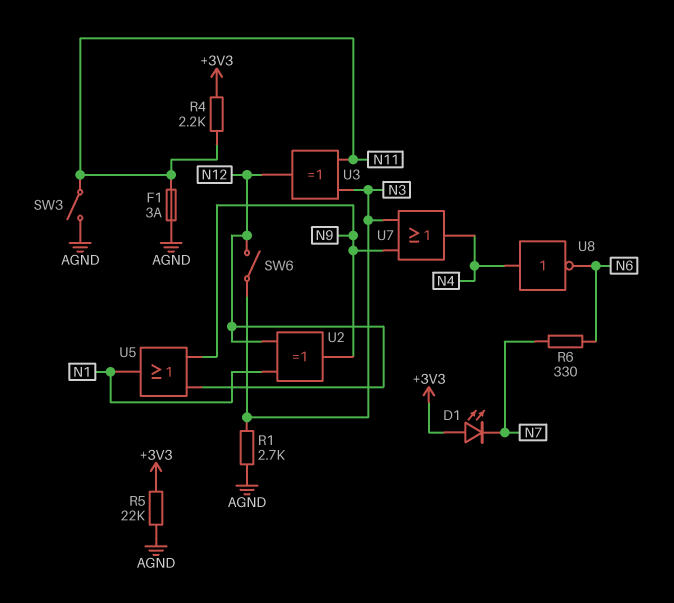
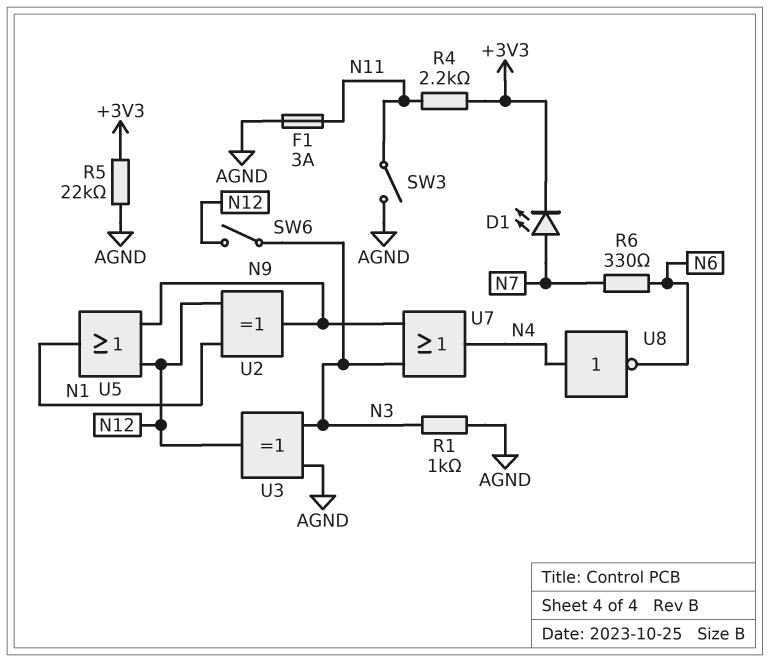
D1: LED (A +3V3, K N7) -> LED (A N7, K +3V3)
R1: 2.7k (AGND, N3) -> 1k (AGND, N3)
U3: XOR (in N3, in N11, out N12) -> XOR (in AGND, in N3, out N12)

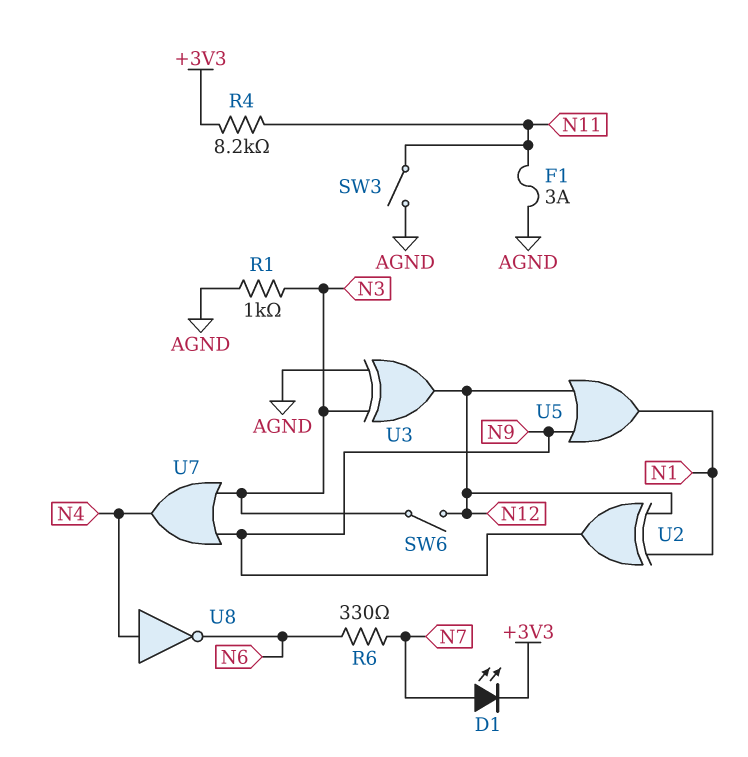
R4: 2.2k (+3V3, N11) -> 8.2k (+3V3, N11)
R5: 22k (+3V3, AGND) -> none

